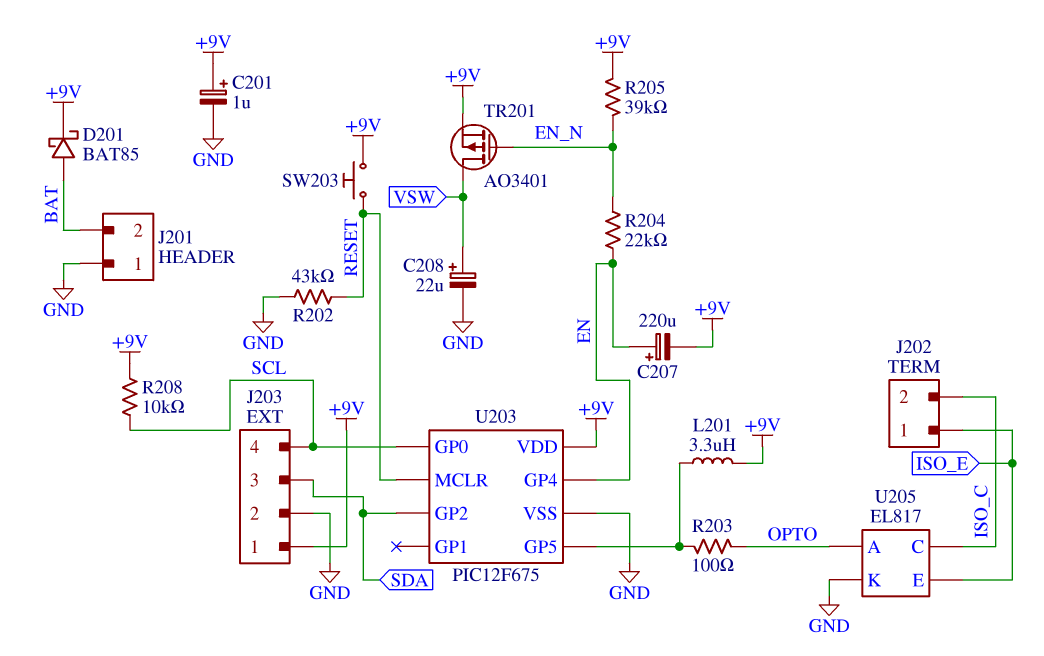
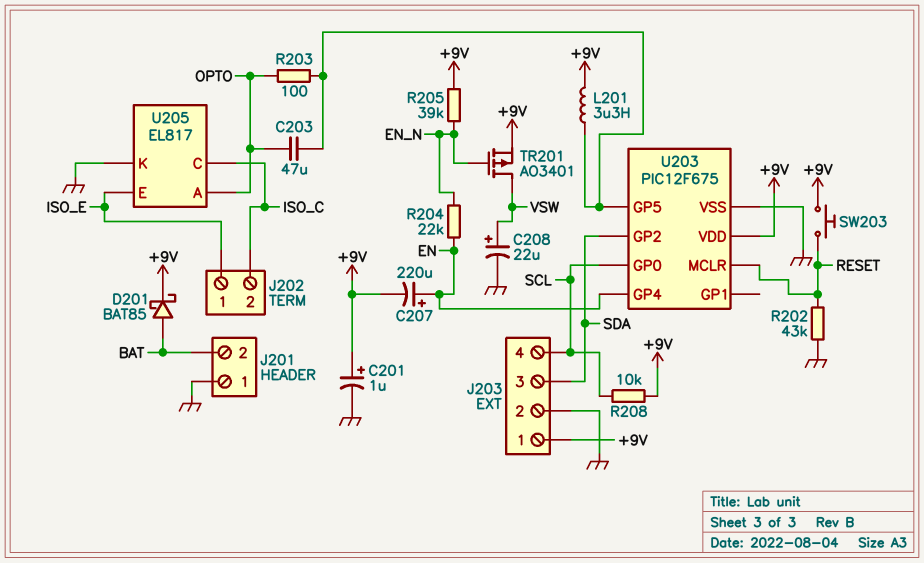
C203: none -> 47uF (OPTO, U203/GP5)

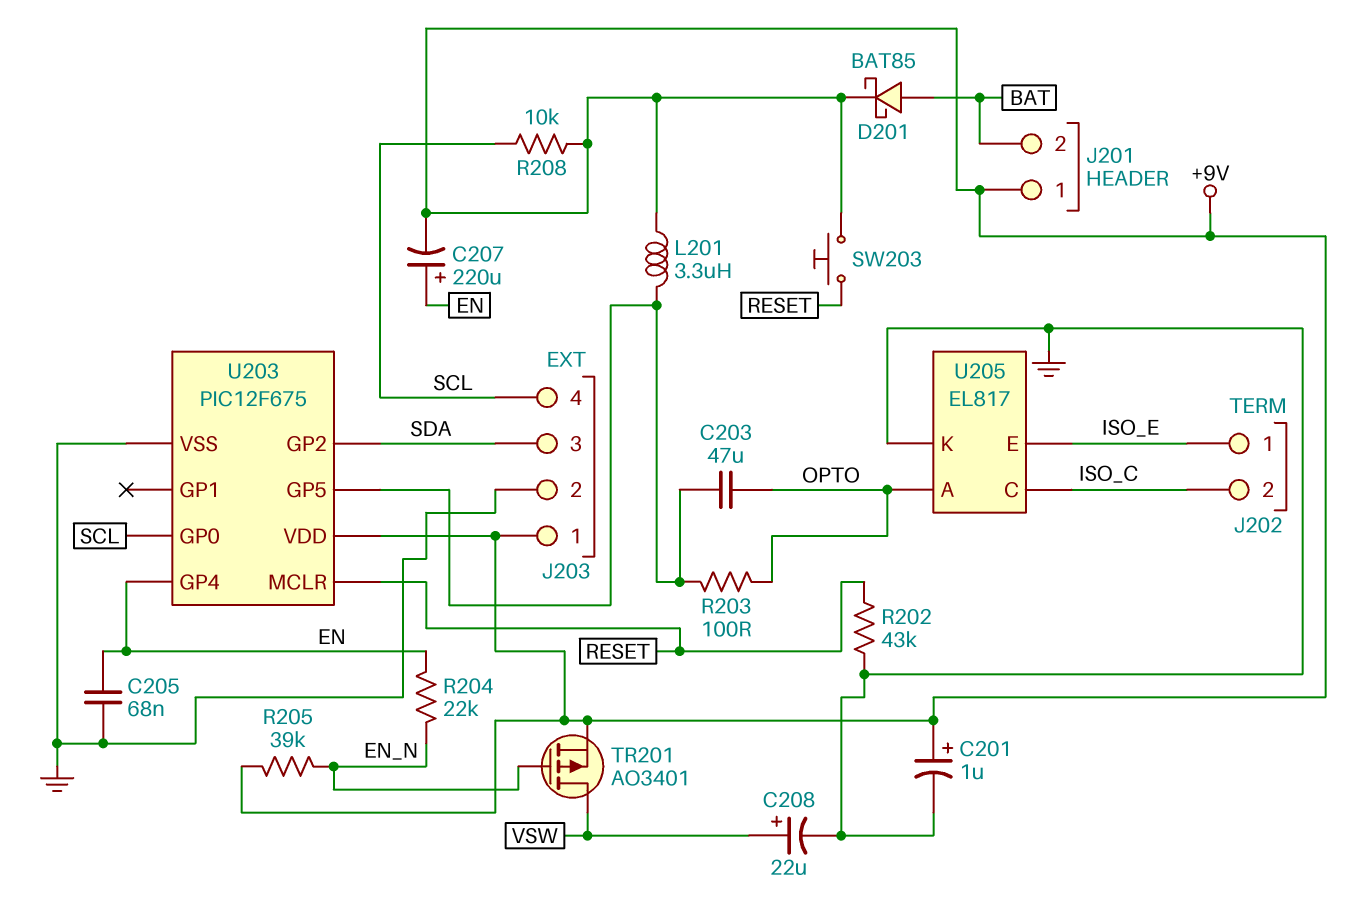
C205: none -> 68nF (EN, GND)
J201 pin 1: GND -> +9V

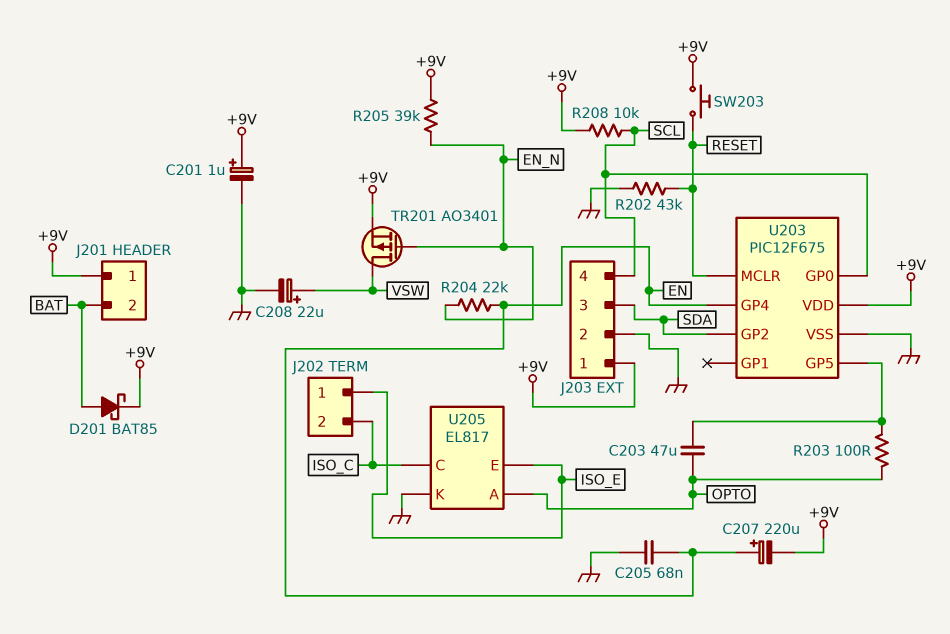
L201: 3.3uH (+9V, U203/GP5) -> none

